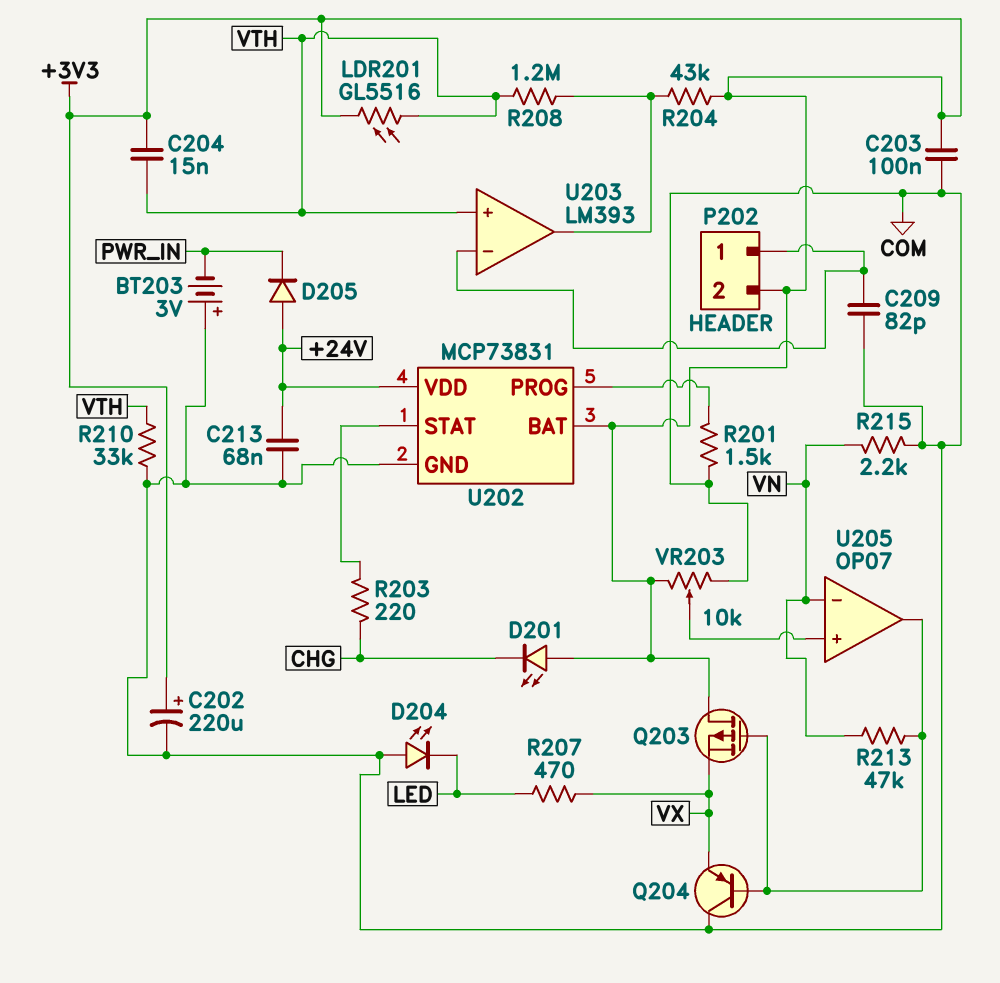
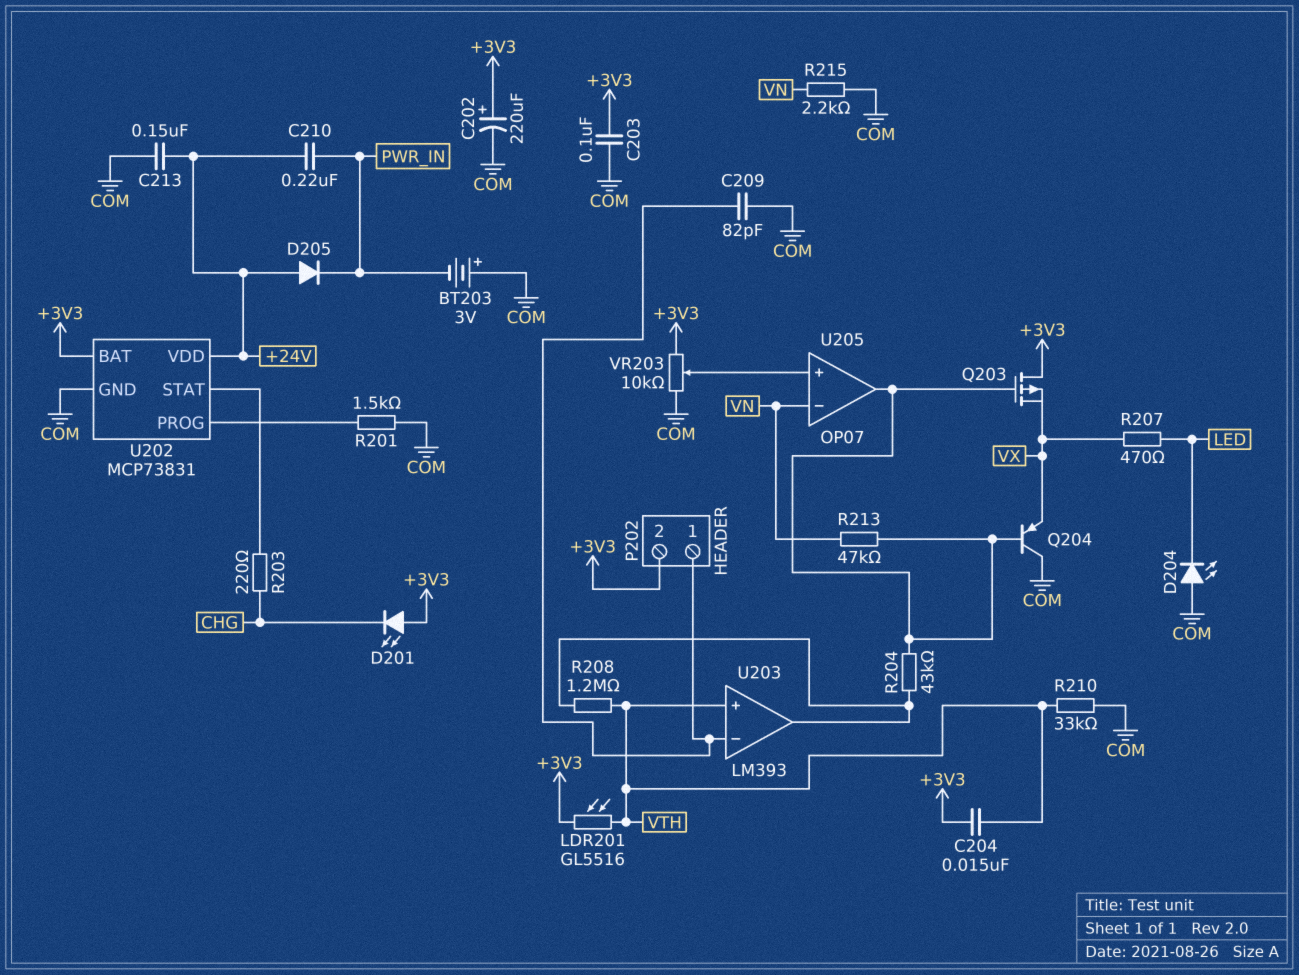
C210: none -> 220nF (+24V, PWR_IN)
C213: 68nF (+24V, COM) -> 150nF (+24V, COM)
R204: 43k (+3V3, U203/out) -> 43k (U203/out, U205/out)

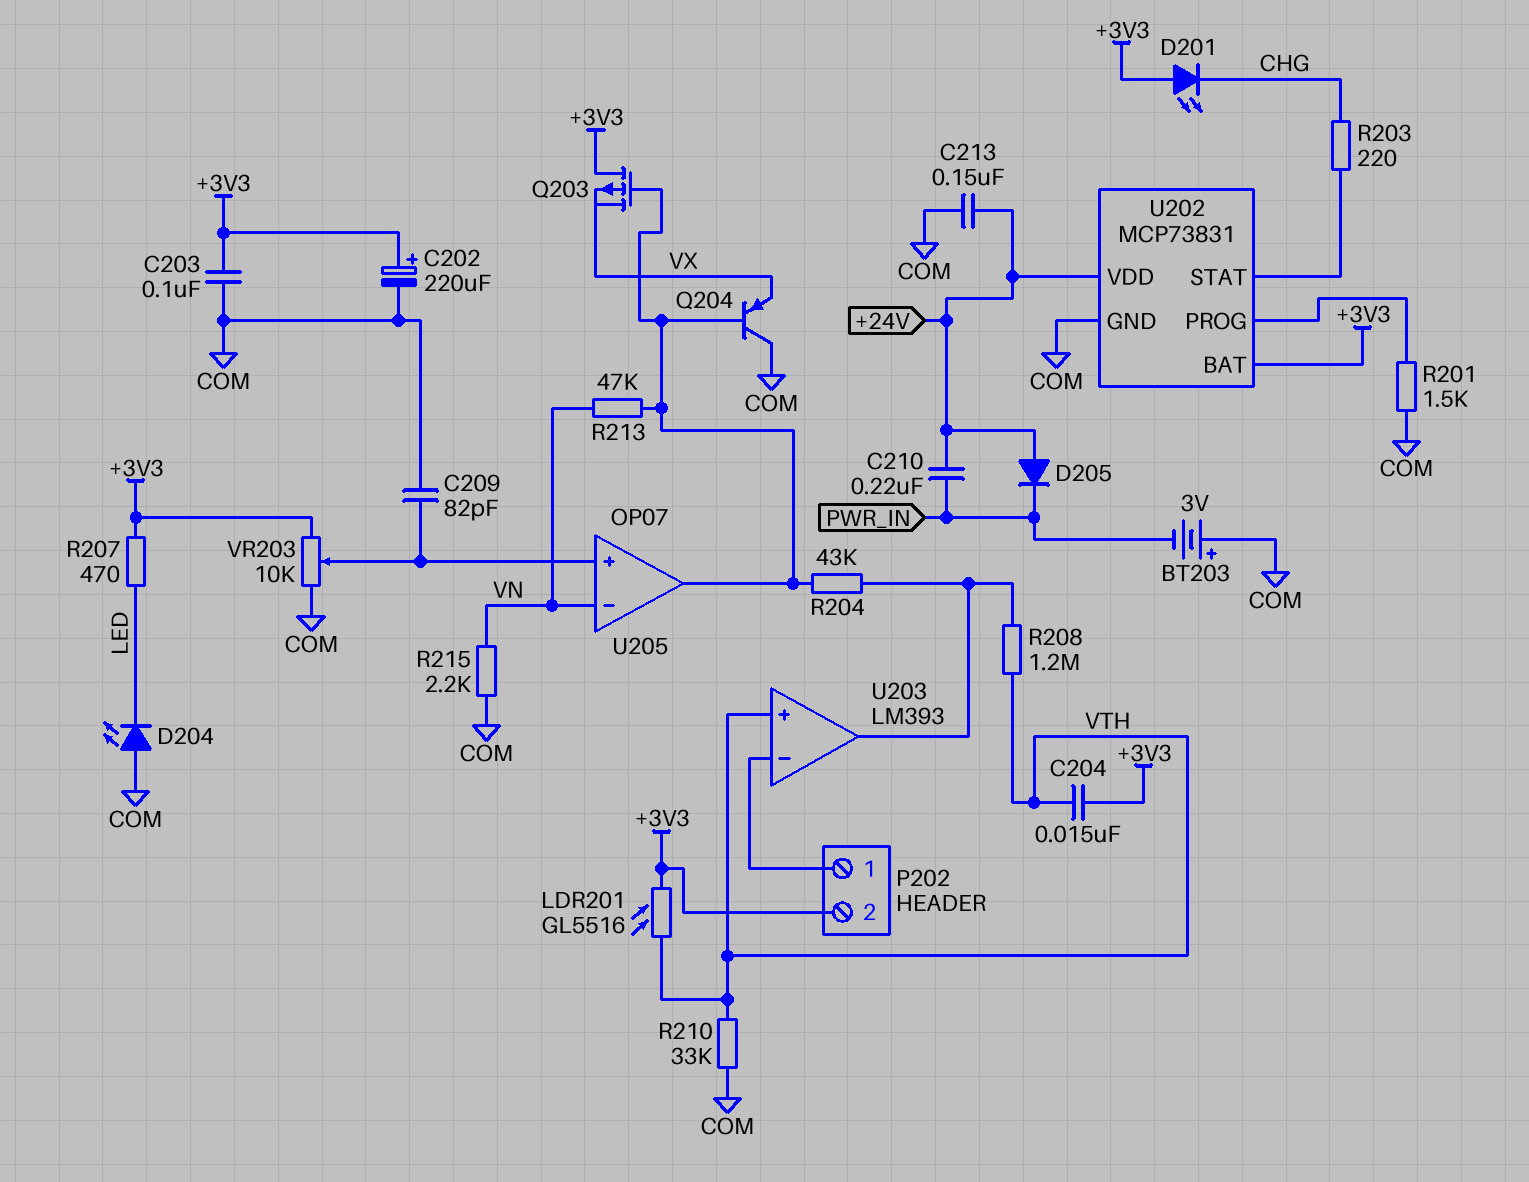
C209: 82pF (COM, P202/1) -> 82pF (COM, U205/in+)
R207: 470 (LED, VX) -> 470 (+3V3, LED)

